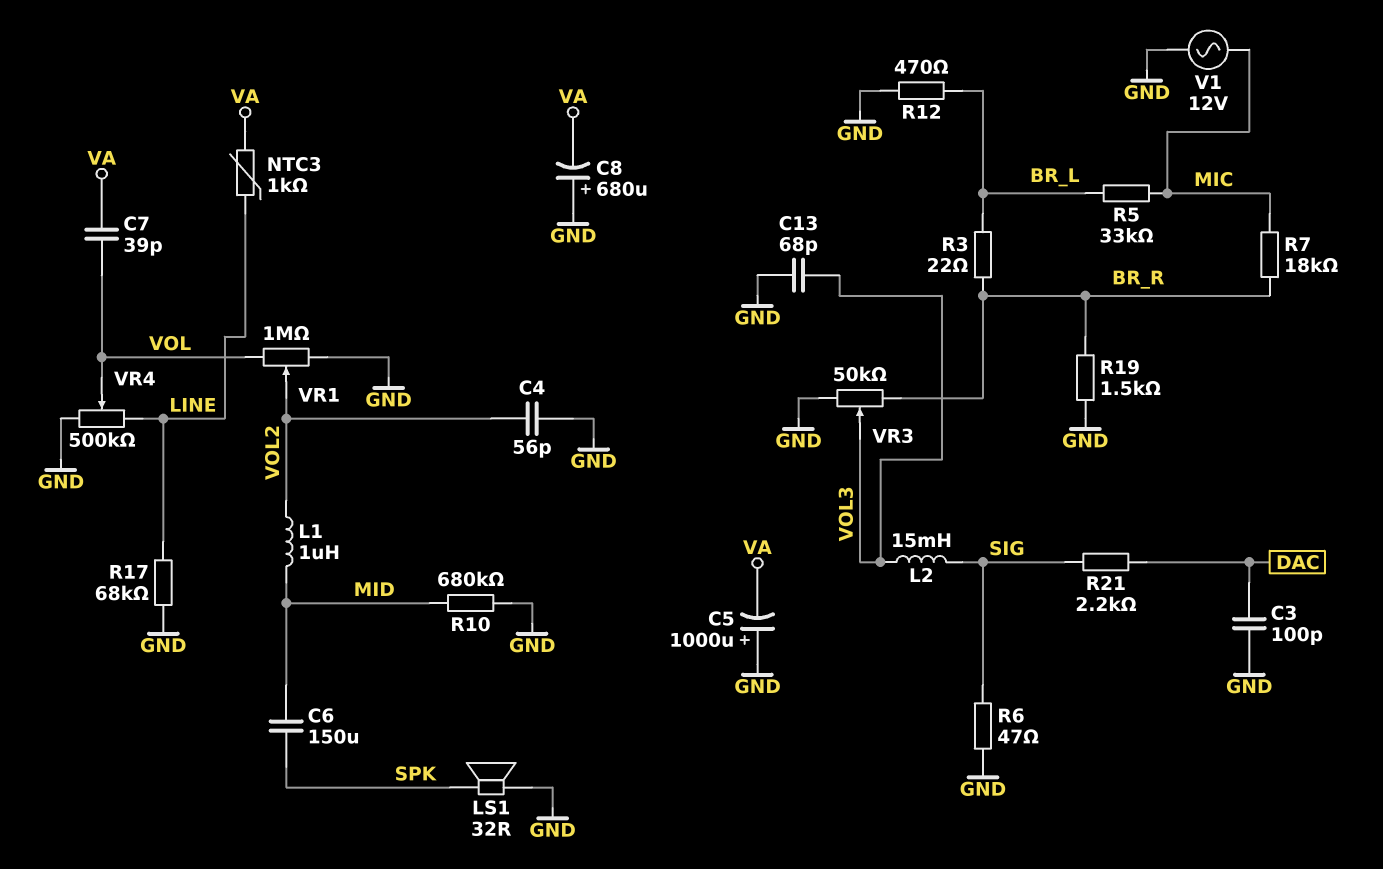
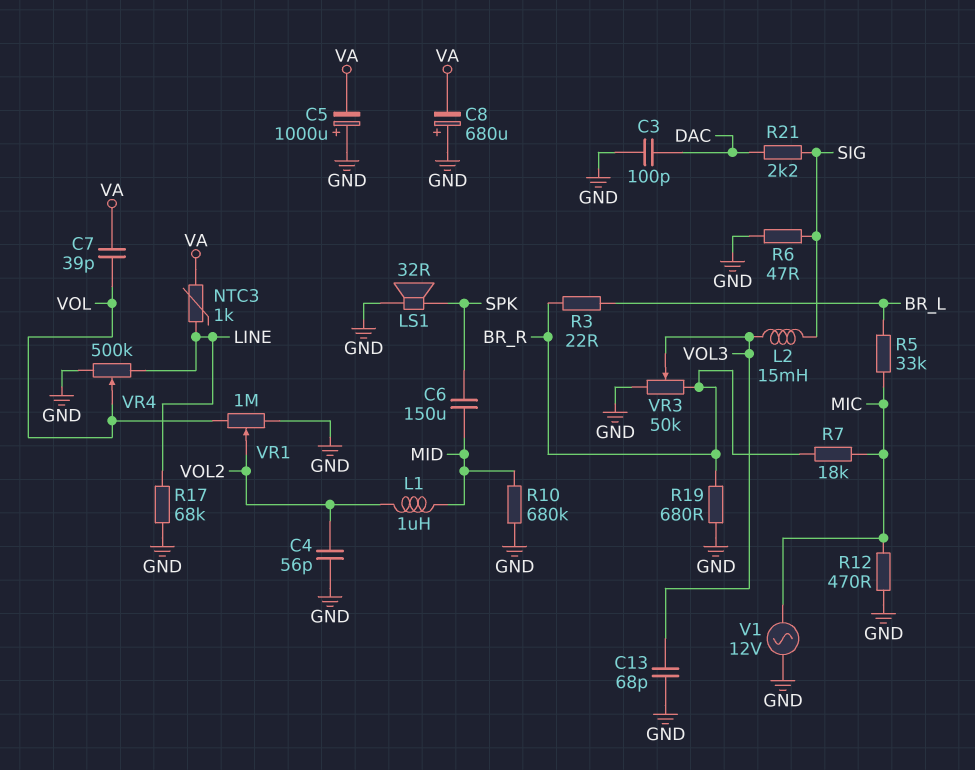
R12: 470 (BR_L, GND) -> 470 (GND, MIC)
R19: 1.5k (BR_R, GND) -> 680 (BR_R, GND)

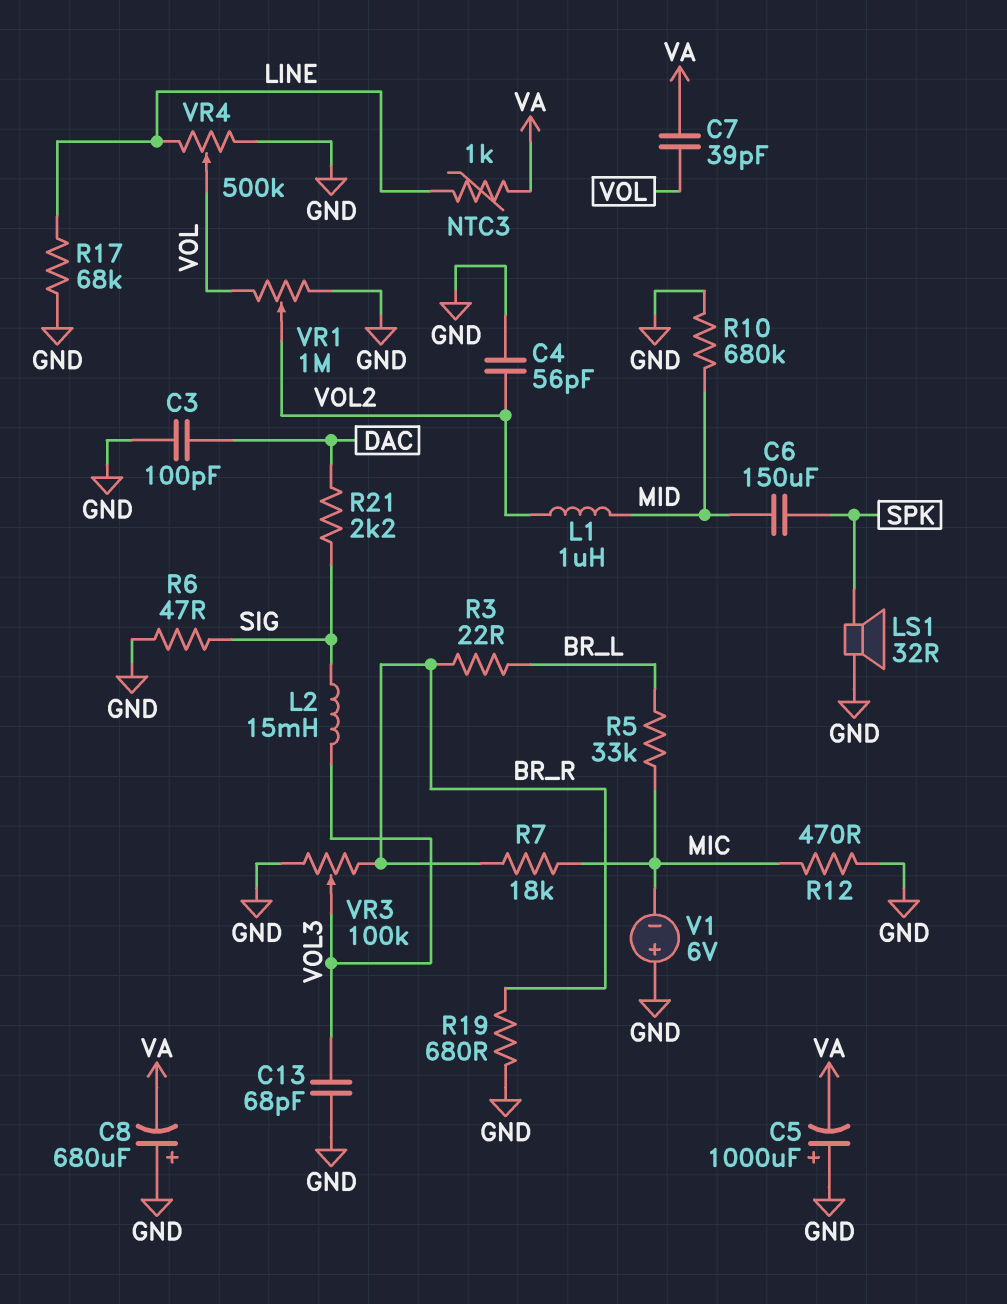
V1: AC 12V (GND, MIC) -> 6V (plus GND, minus MIC)
VR3: 50k (BR_R, GND, wiper VOL3) -> 100k (BR_R, GND, wiper VOL3)

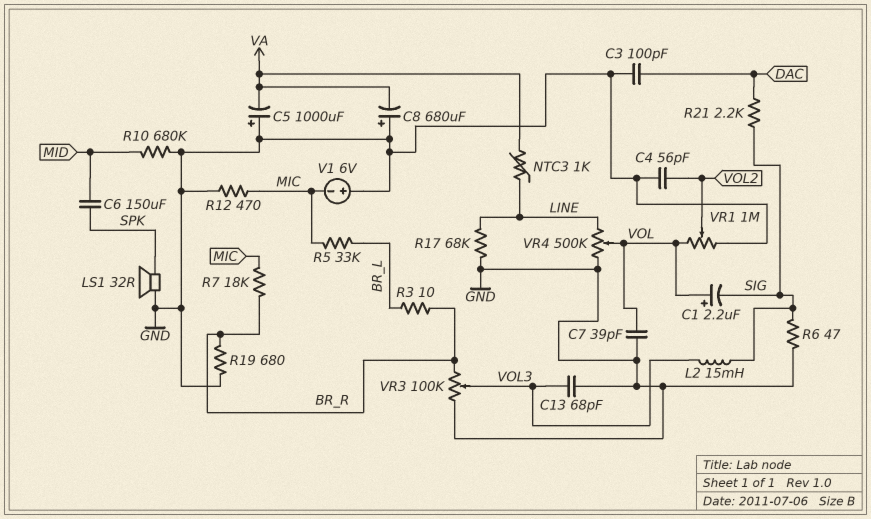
C1: none -> 2.2uF (plus VOL, minus SIG)
C7: 39pF (VA, VOL) -> 39pF (GND, VOL)
L1: 1uH (MID, VOL2) -> none
R3: 22 (BR_L, BR_R) -> 10 (BR_L, BR_R)

